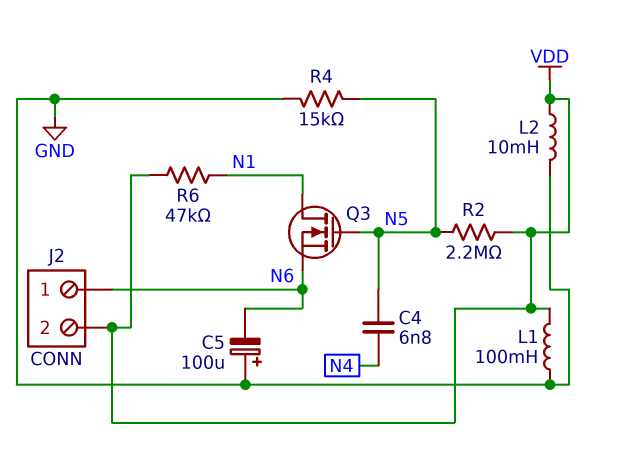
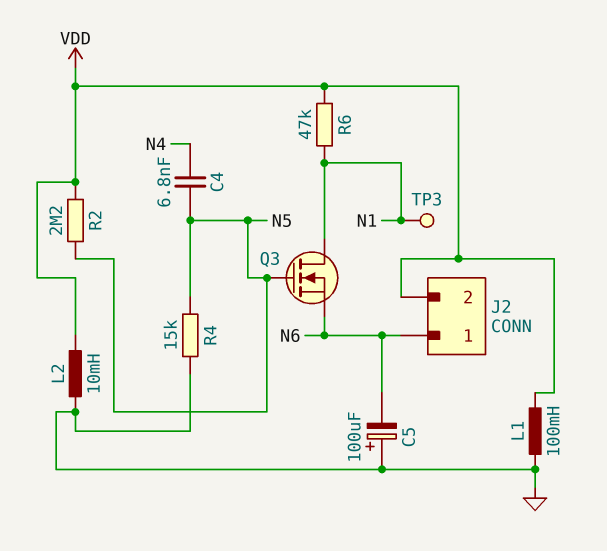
TP3: none -> test point (N1)

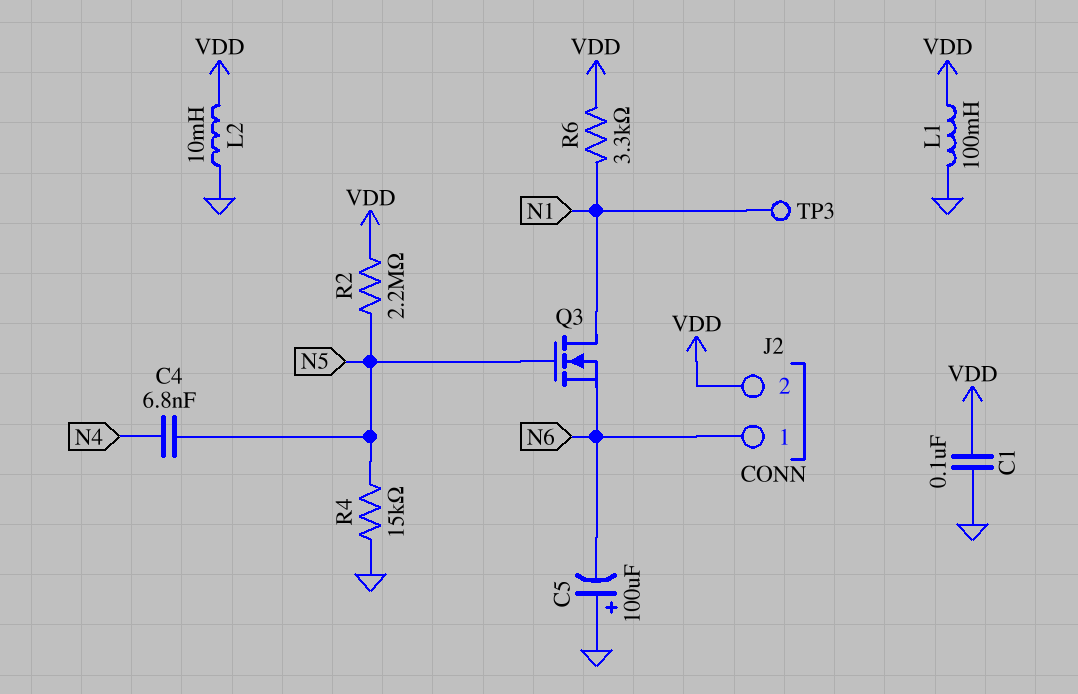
C1: none -> 100nF (GND, VDD)
R6: 47k (N1, VDD) -> 3.3k (N1, VDD)

